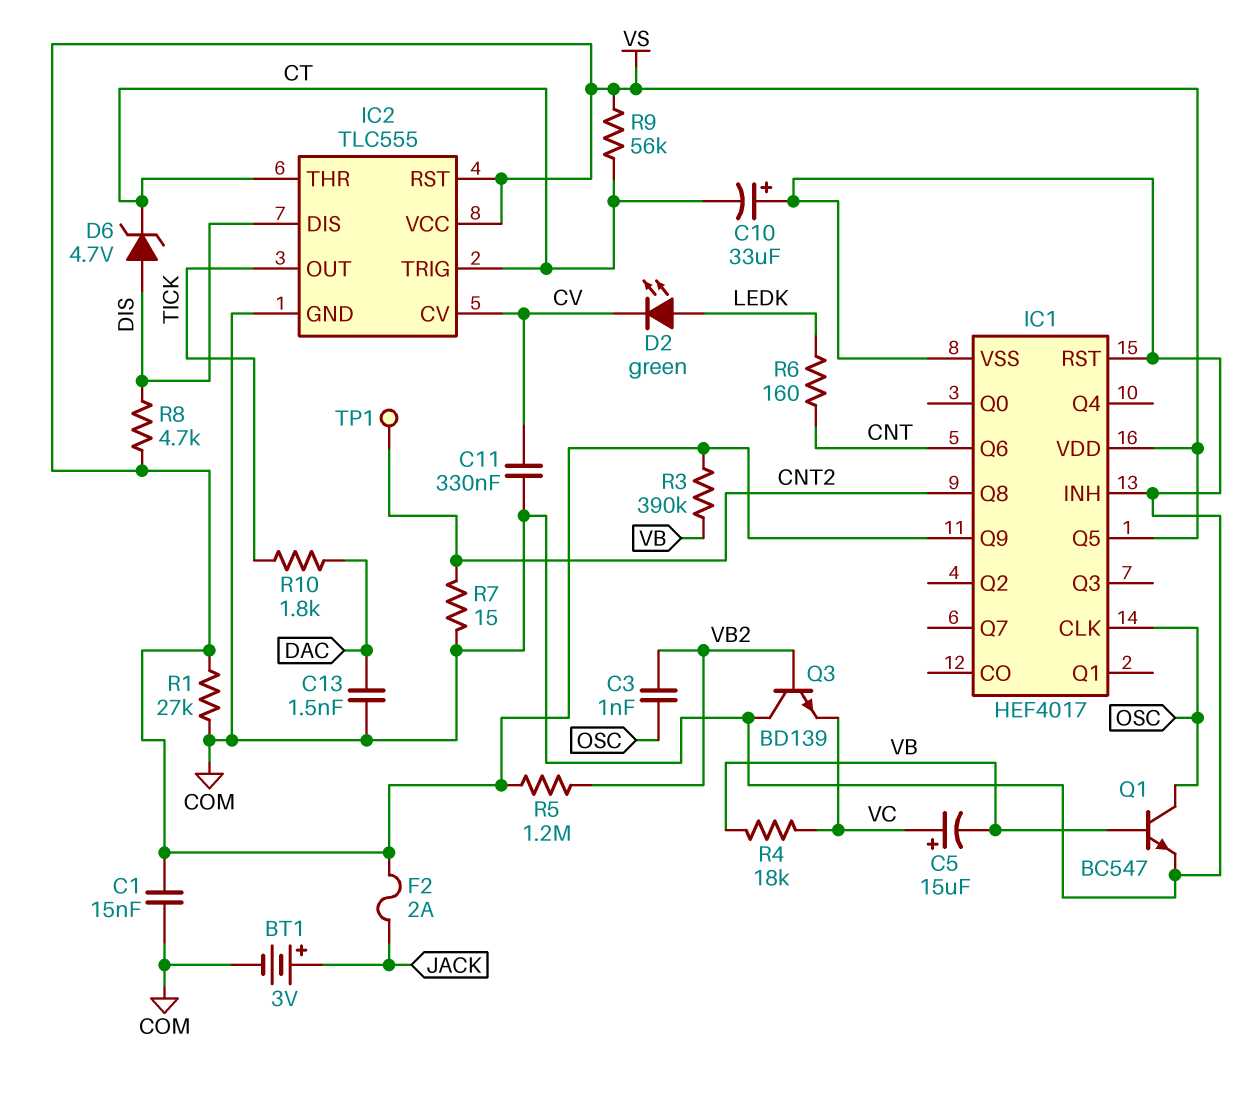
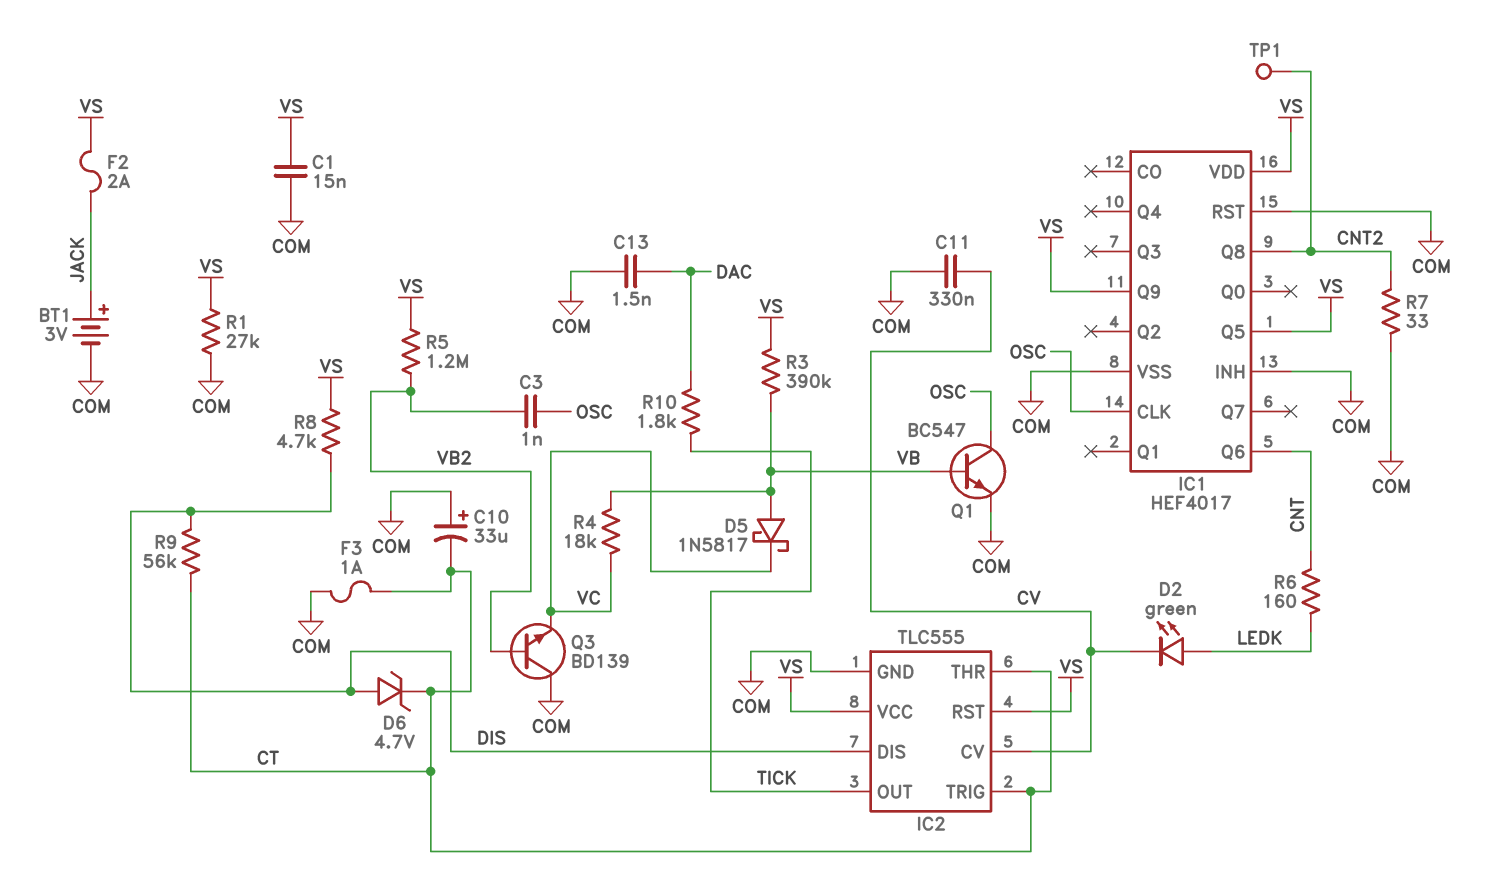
C5: 15uF (plus VC, minus VB) -> none
D5: none -> schottky 1N5817 (A VB, K VC)
F3: none -> 1A (COM, CT)
R7: 15 (CNT2, COM) -> 33 (CNT2, COM)
R9: 56k (CT, VS) -> 56k (CT, DIS)

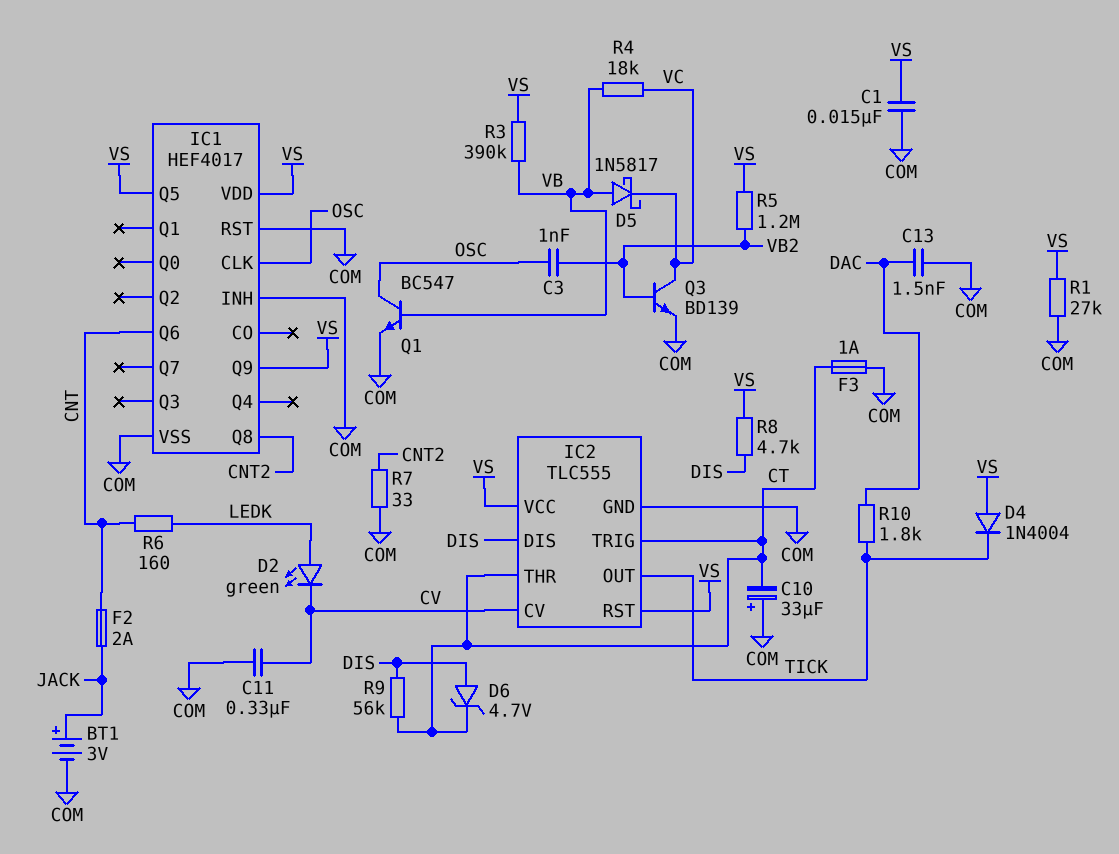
D4: none -> diode 1N4004 (A VS, K TICK)
F2: 2A (JACK, VS) -> 2A (CNT, JACK)
Q3: NPN BD139 (B VB2, C COM, E VC) -> NPN BD139 (B VB2, C VC, E COM)
TP1: test point (CNT2) -> none

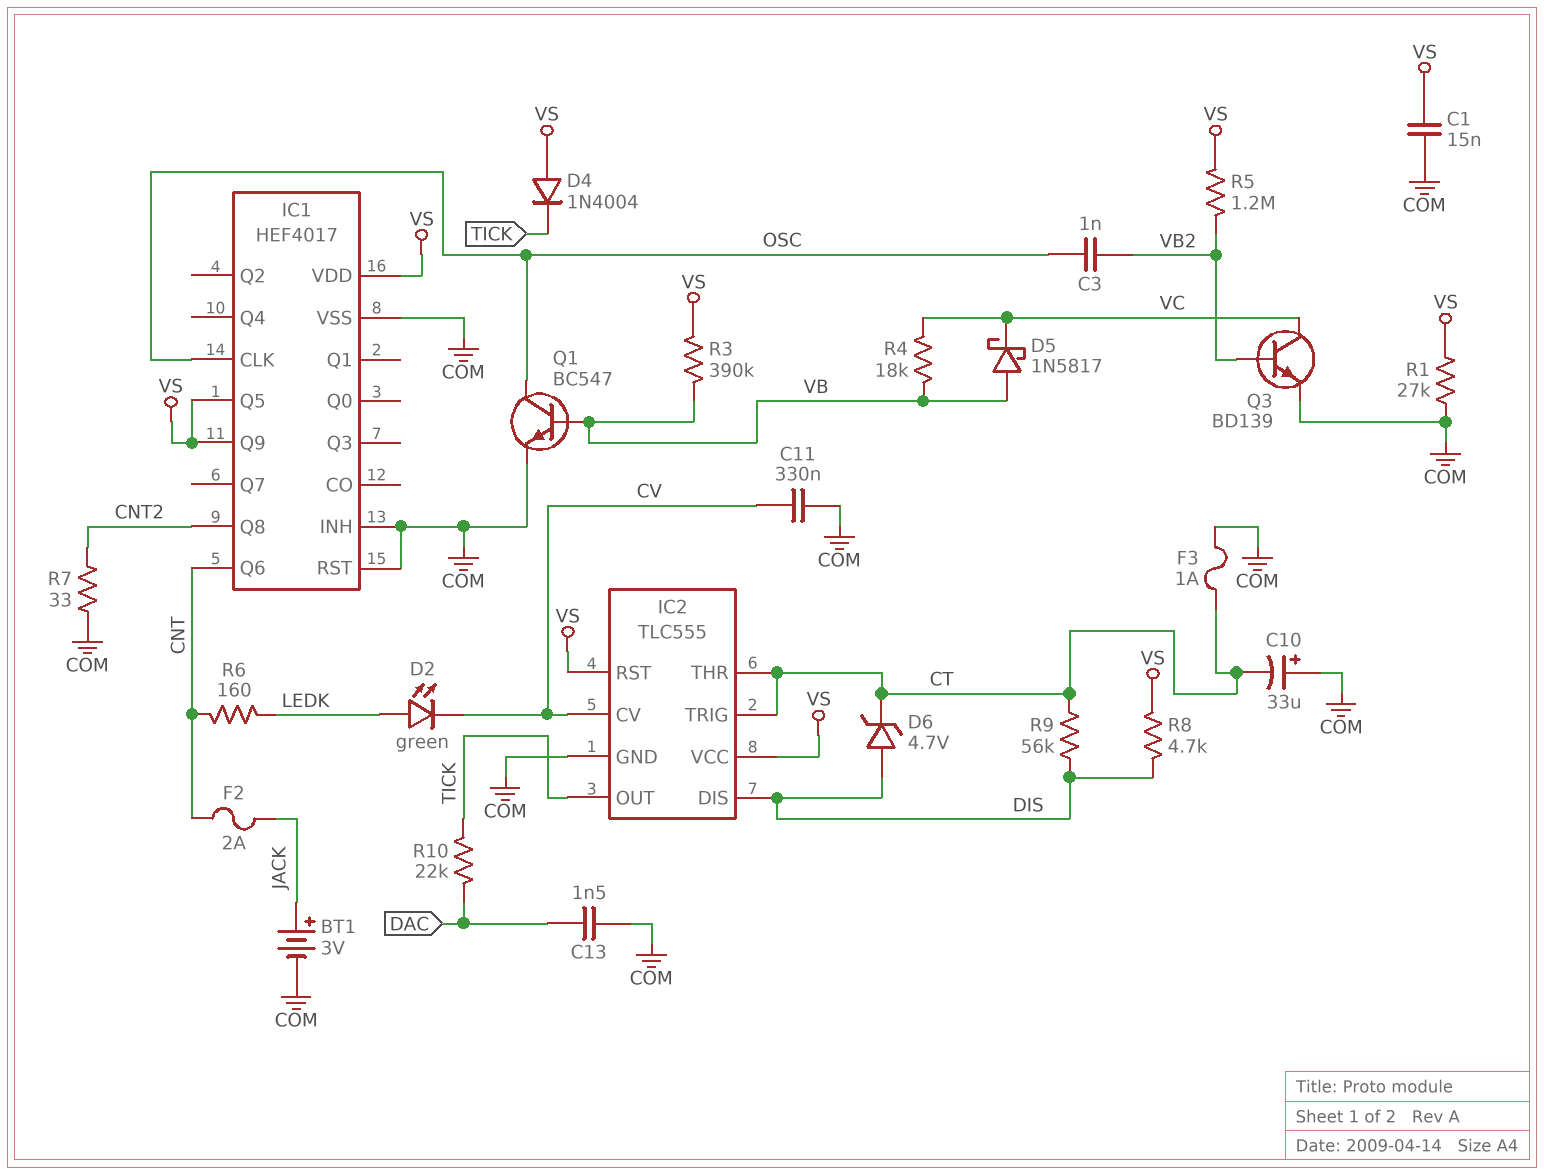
R10: 1.8k (DAC, TICK) -> 22k (DAC, TICK)

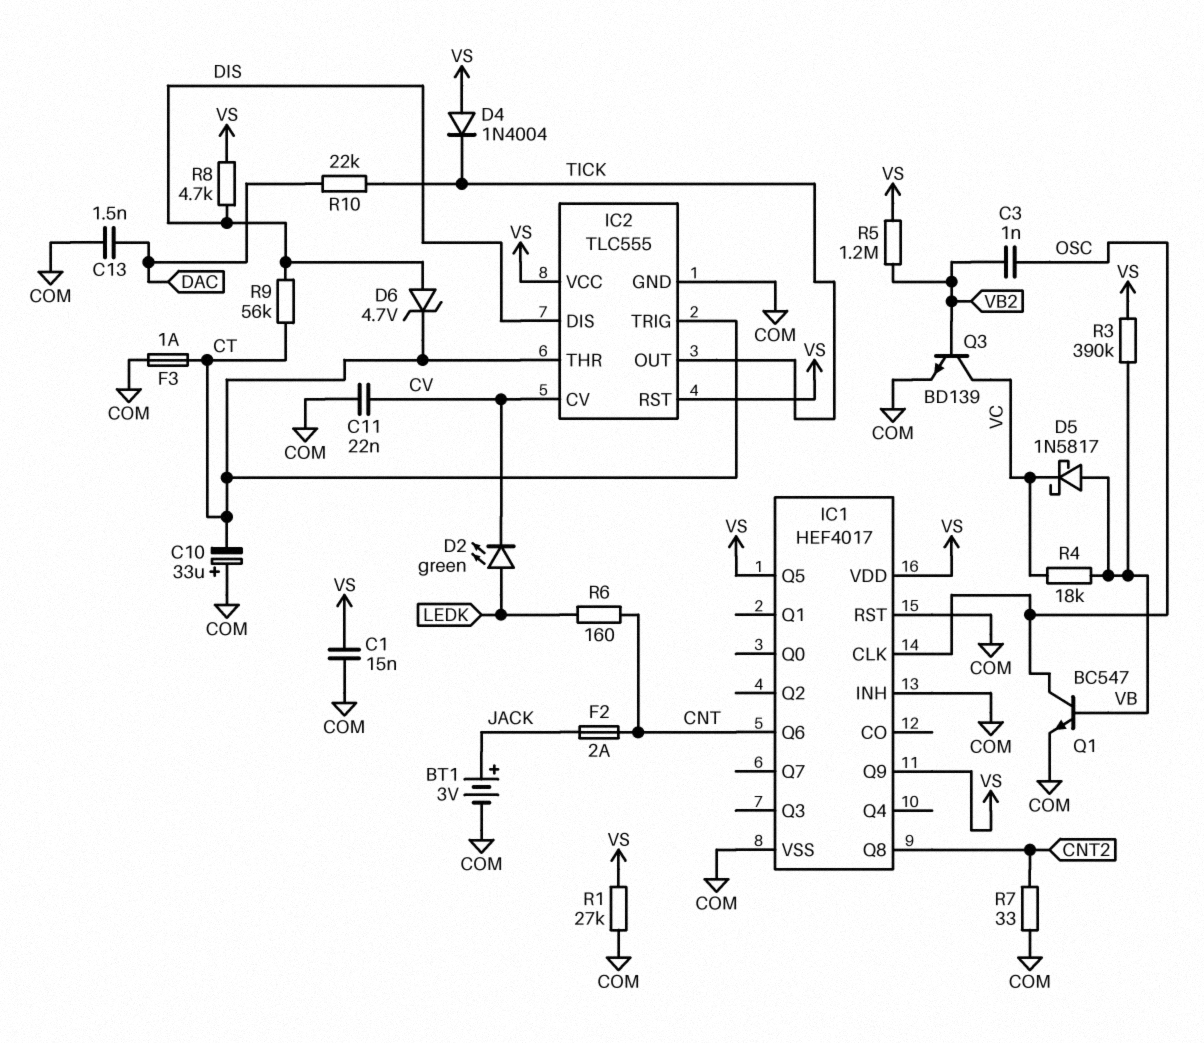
C11: 330nF (COM, CV) -> 22nF (COM, CV)

